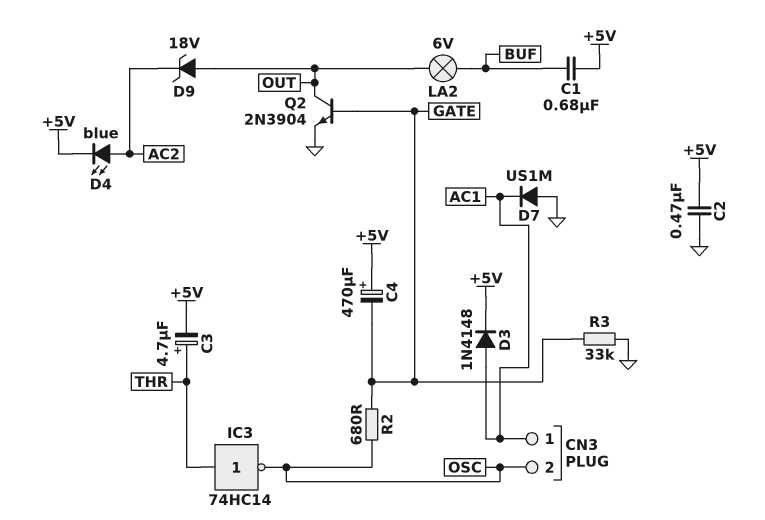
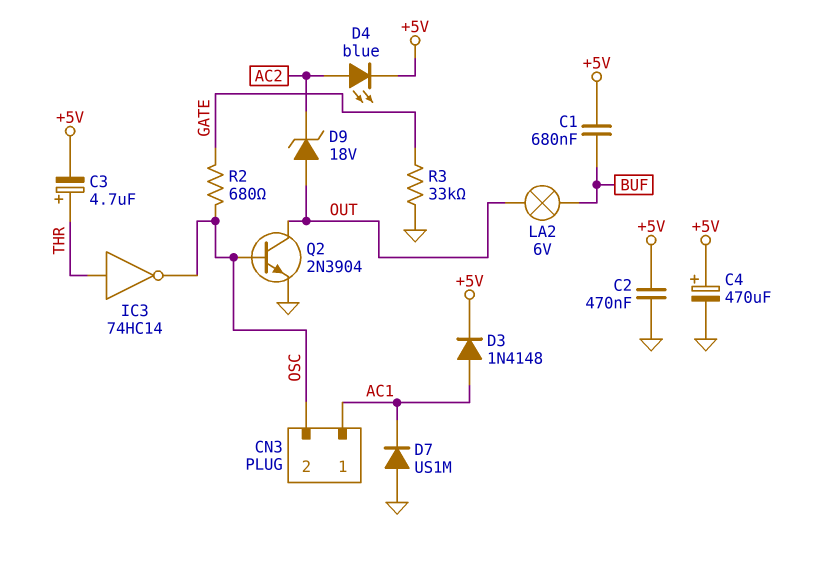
C4: 470uF (plus +5V, minus GATE) -> 470uF (plus +5V, minus GND)
Q2: NPN 2N3904 (B GATE, C OUT, E GND) -> NPN 2N3904 (B OSC, C OUT, E GND)

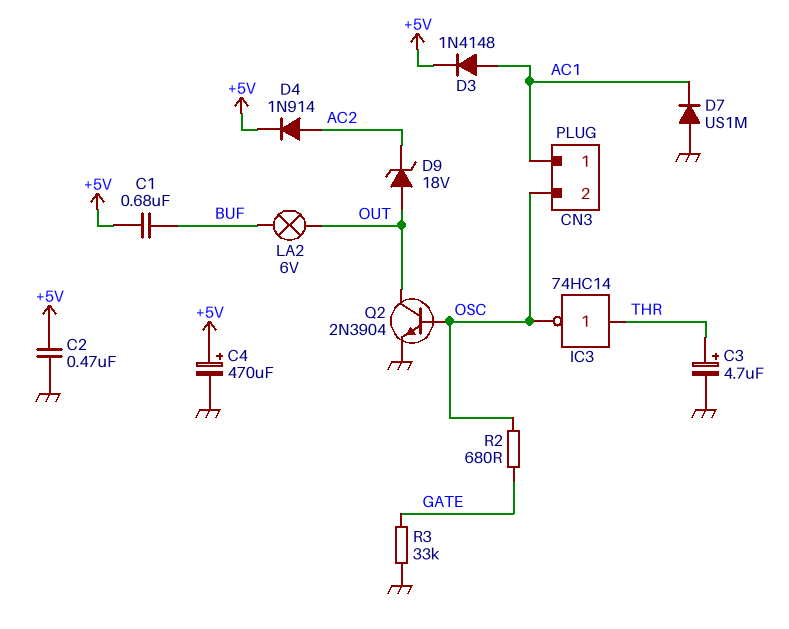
C3: 4.7uF (plus THR, minus +5V) -> 4.7uF (plus THR, minus GND)
D4: LED blue (A AC2, K +5V) -> diode 1N914 (A AC2, K +5V)

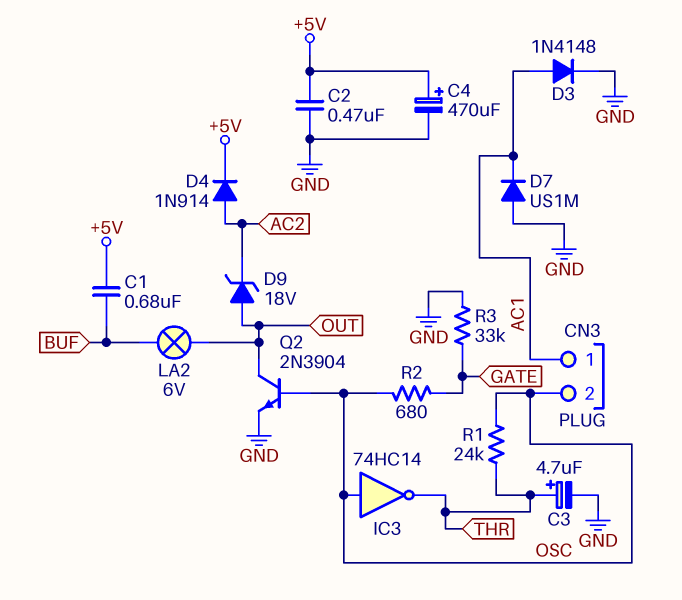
D3: diode 1N4148 (A AC1, K +5V) -> diode 1N4148 (A AC1, K GND)
IC3: NOT 74HC14 (in THR, out OSC) -> NOT 74HC14 (in OSC, out THR)
R1: none -> 24k (OSC, THR)

